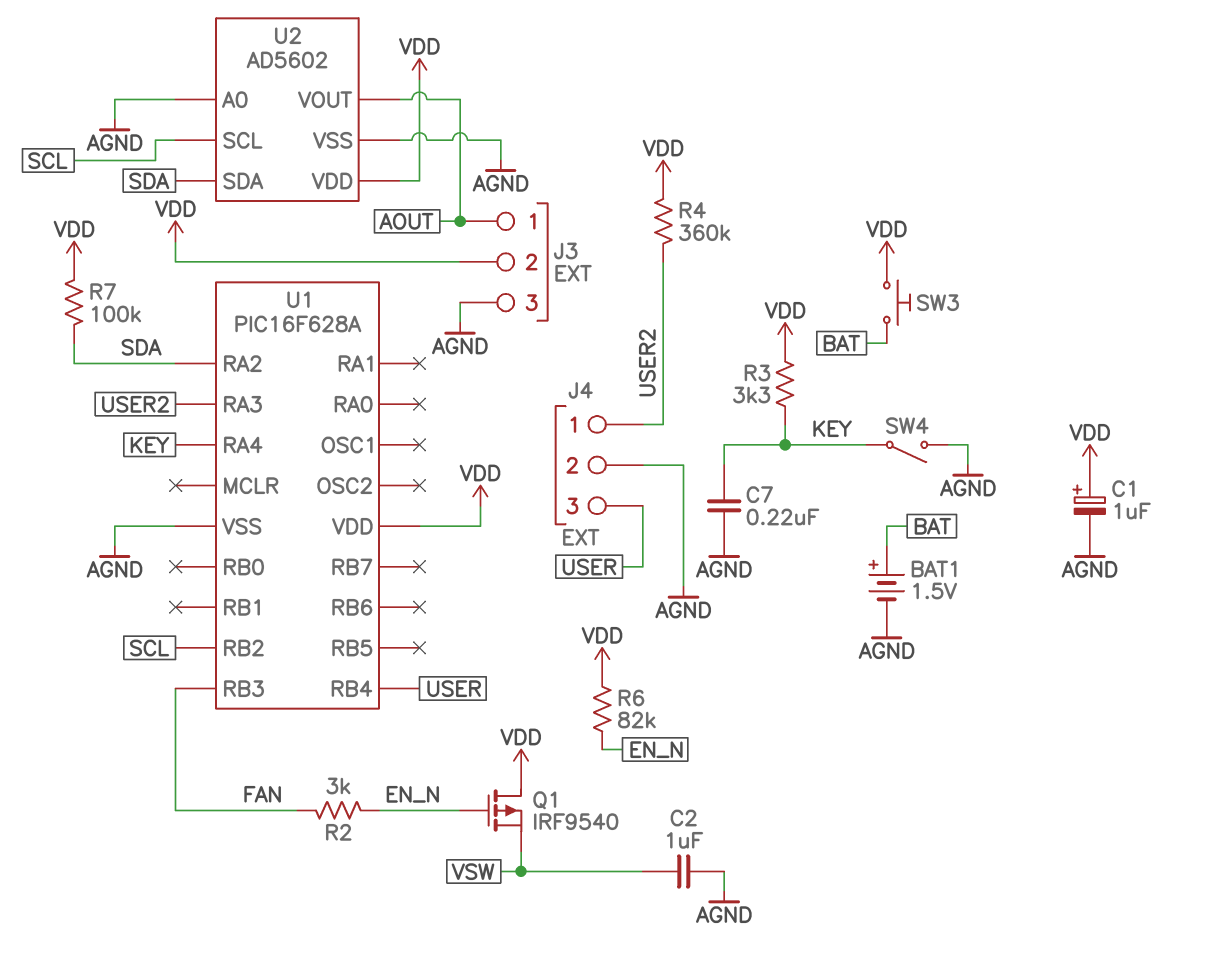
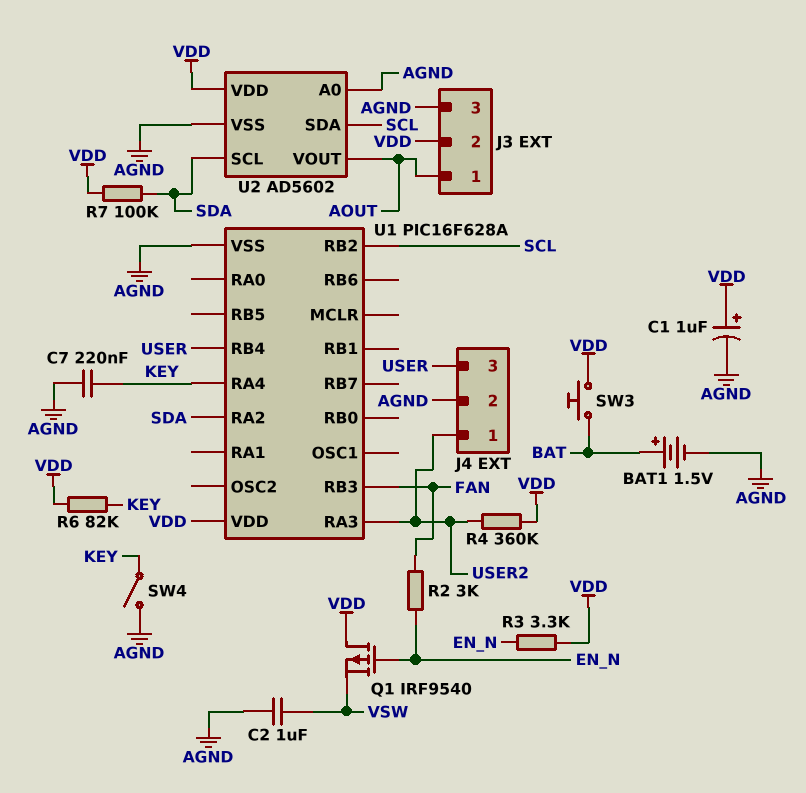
R3: 3.3k (KEY, VDD) -> 3.3k (EN_N, VDD)
R6: 82k (EN_N, VDD) -> 82k (KEY, VDD)
U2 pin SCL: SCL -> SDA
U2 pin SDA: SDA -> SCL

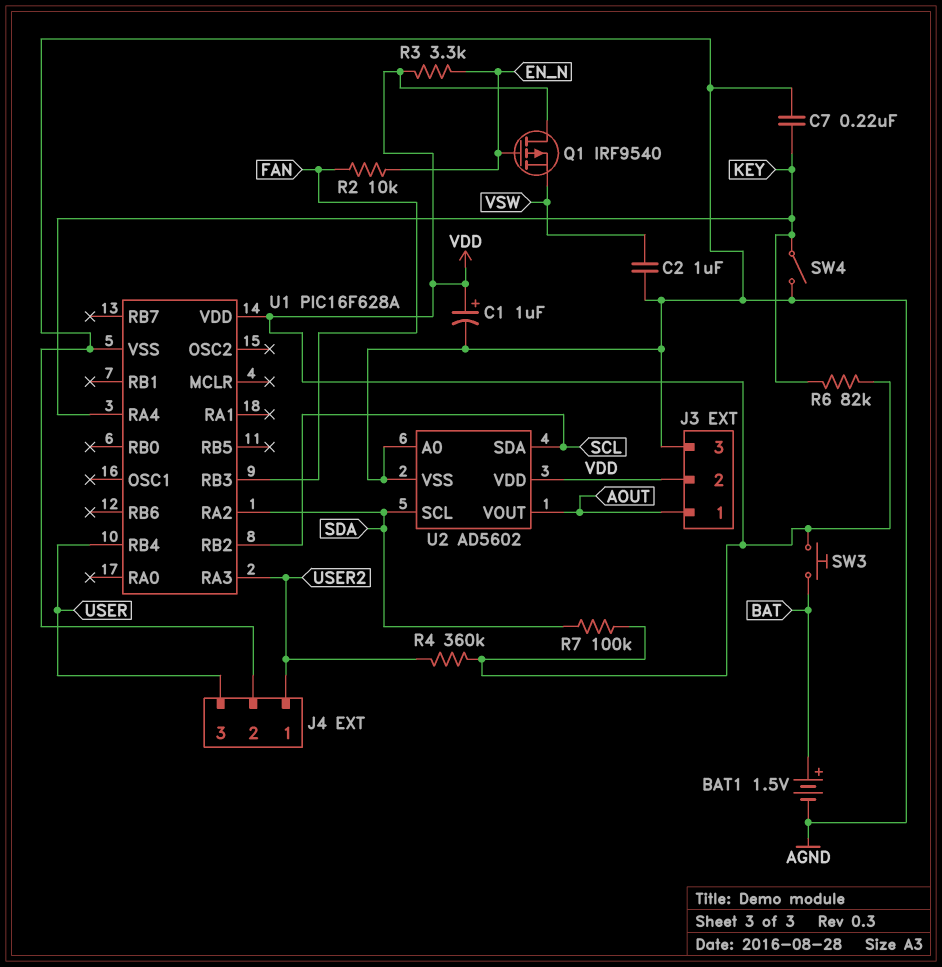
R2: 3k (EN_N, FAN) -> 10k (EN_N, FAN)

